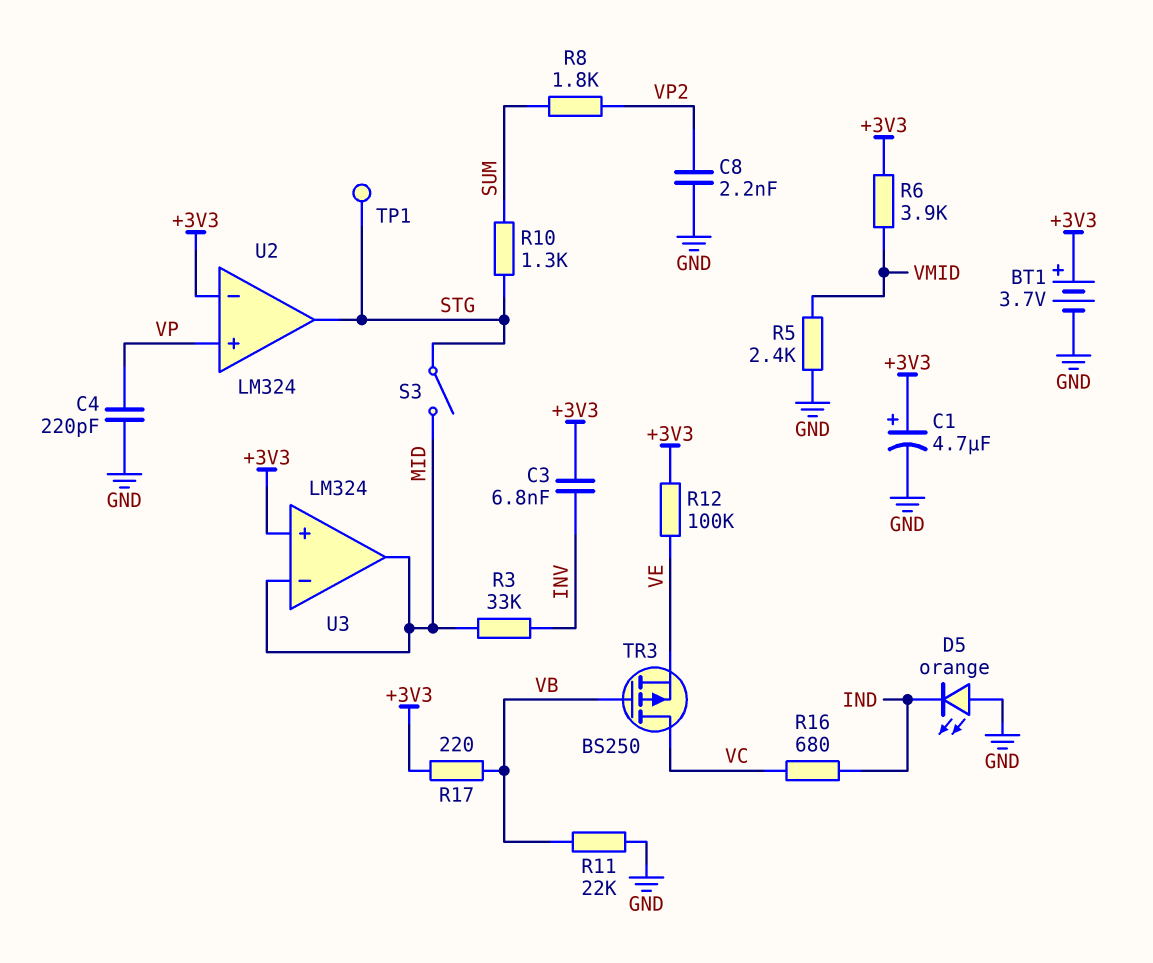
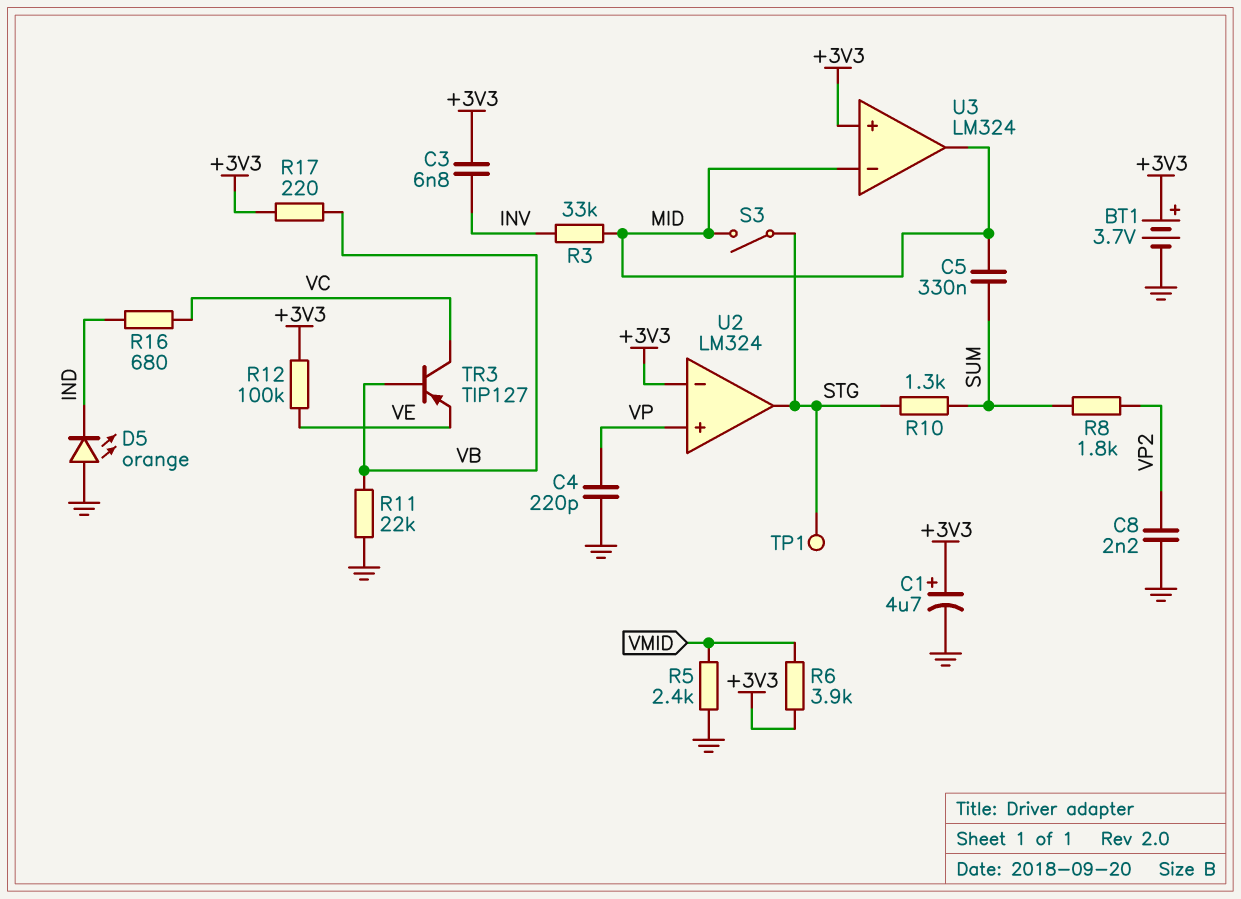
C5: none -> 330nF (MID, SUM)
TR3: PMOS BS250 (G VB, D VC, S VE) -> PNP TIP127 (B VB, C VC, E VE)

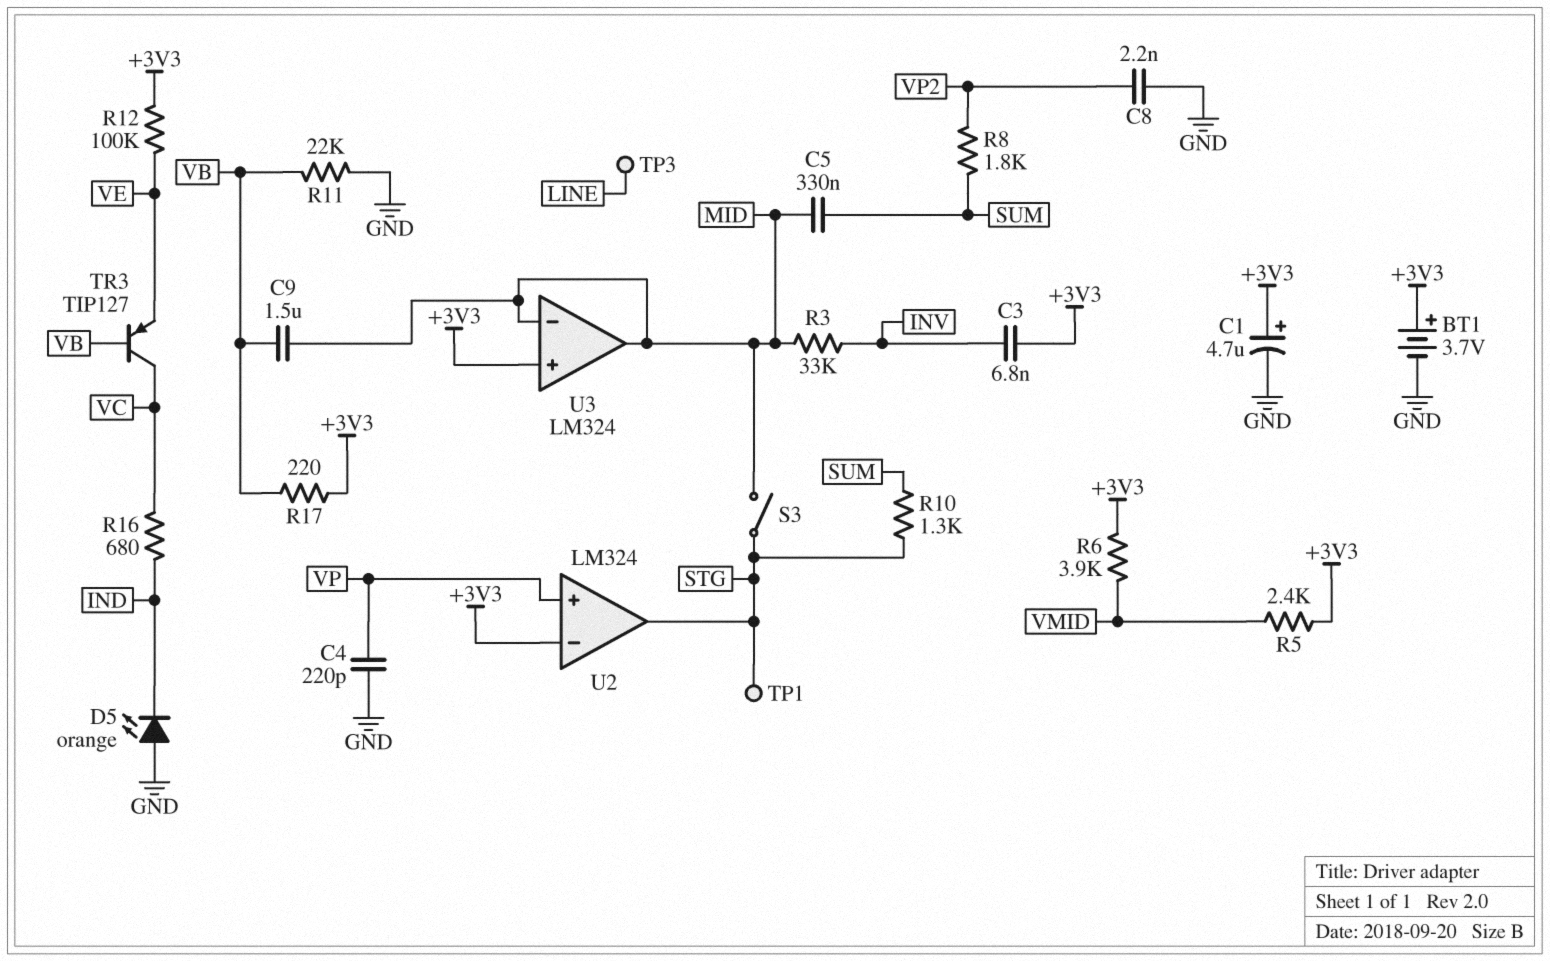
C9: none -> 1.5uF (MID, VB)
R5: 2.4k (GND, VMID) -> 2.4k (+3V3, VMID)
TP3: none -> test point (LINE)

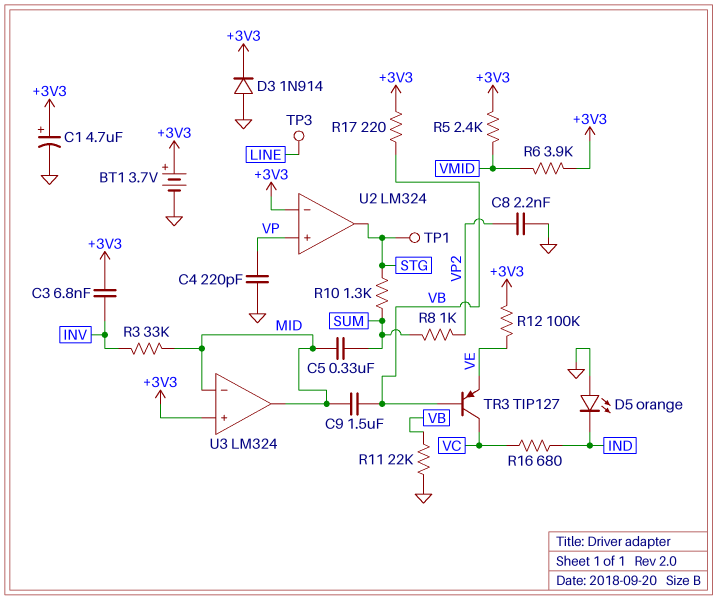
D3: none -> diode 1N914 (A GND, K +3V3)
R8: 1.8k (SUM, VP2) -> 1k (SUM, VP2)
S3: switch (MID, STG) -> none

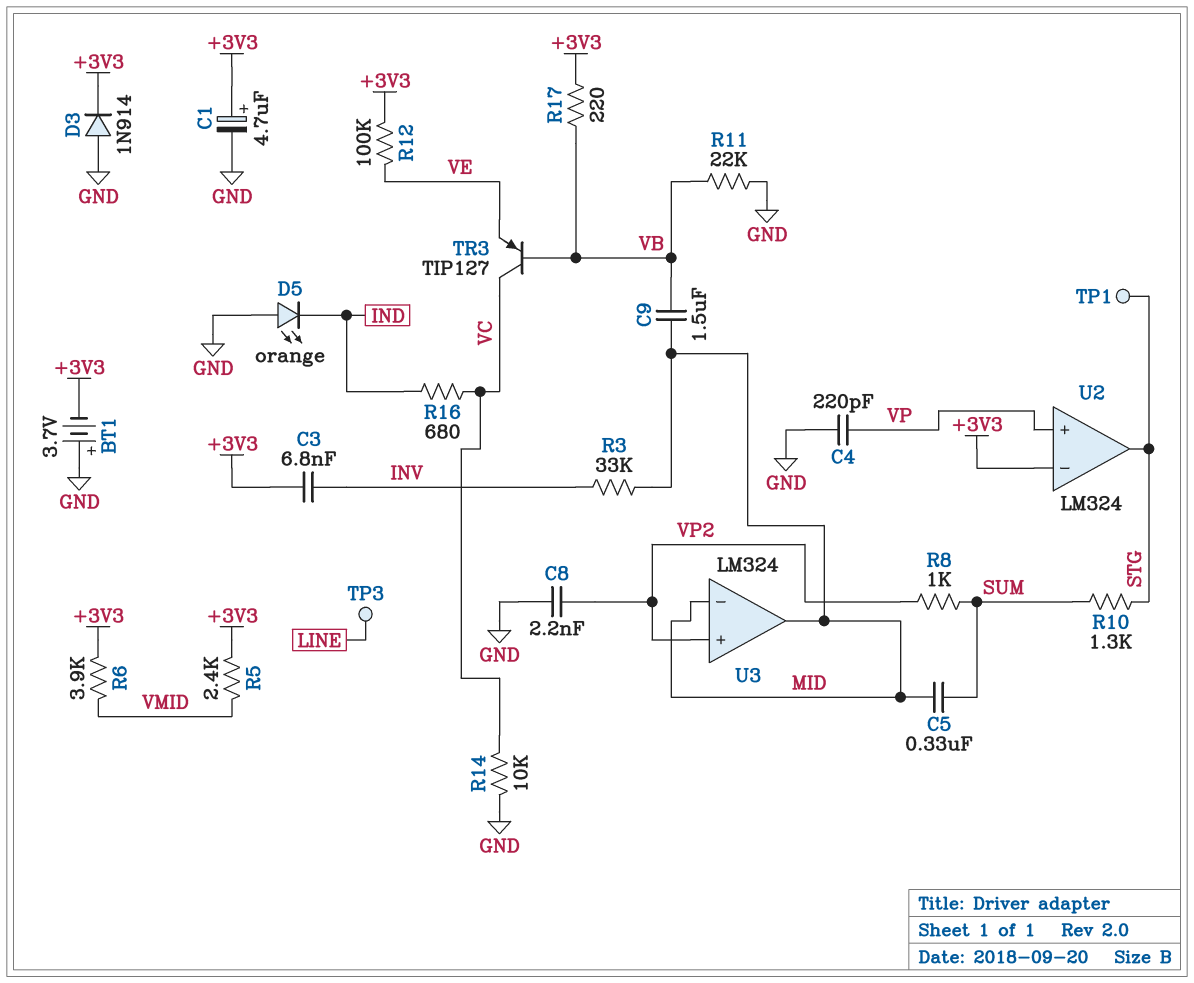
BT1: 3.7V (plus +3V3, minus GND) -> 3.7V (plus GND, minus +3V3)
R14: none -> 10k (GND, VC)
U3 pin in+: +3V3 -> VP2

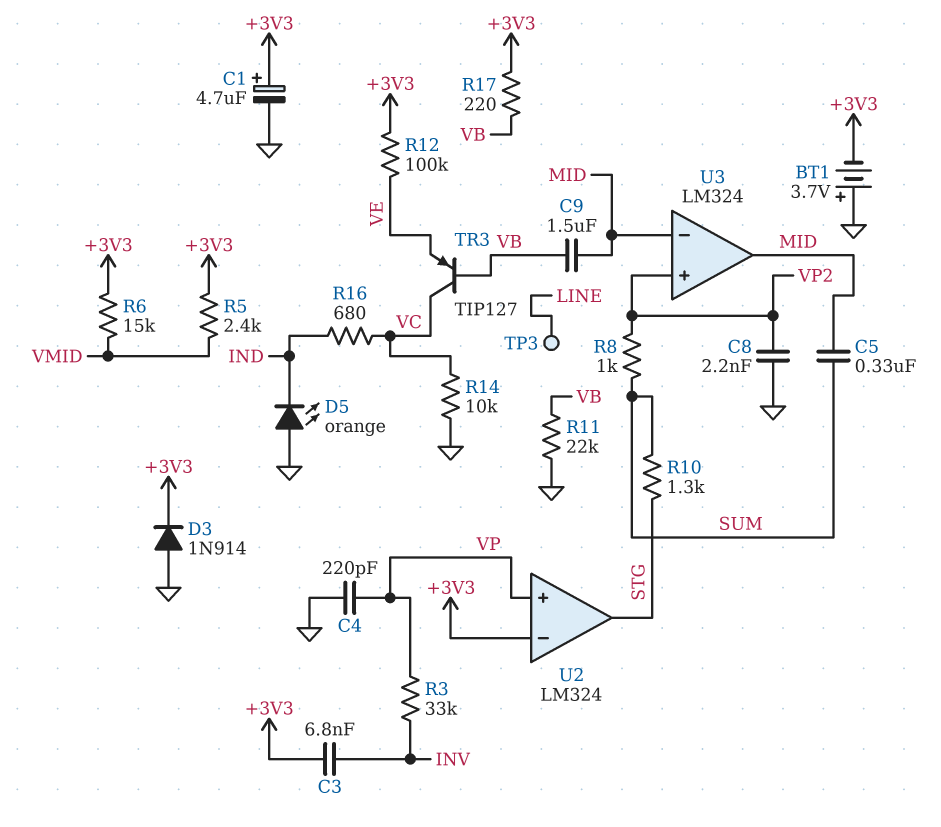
R3: 33k (INV, MID) -> 33k (INV, VP)
R6: 3.9k (+3V3, VMID) -> 15k (+3V3, VMID)
TP1: test point (STG) -> none

